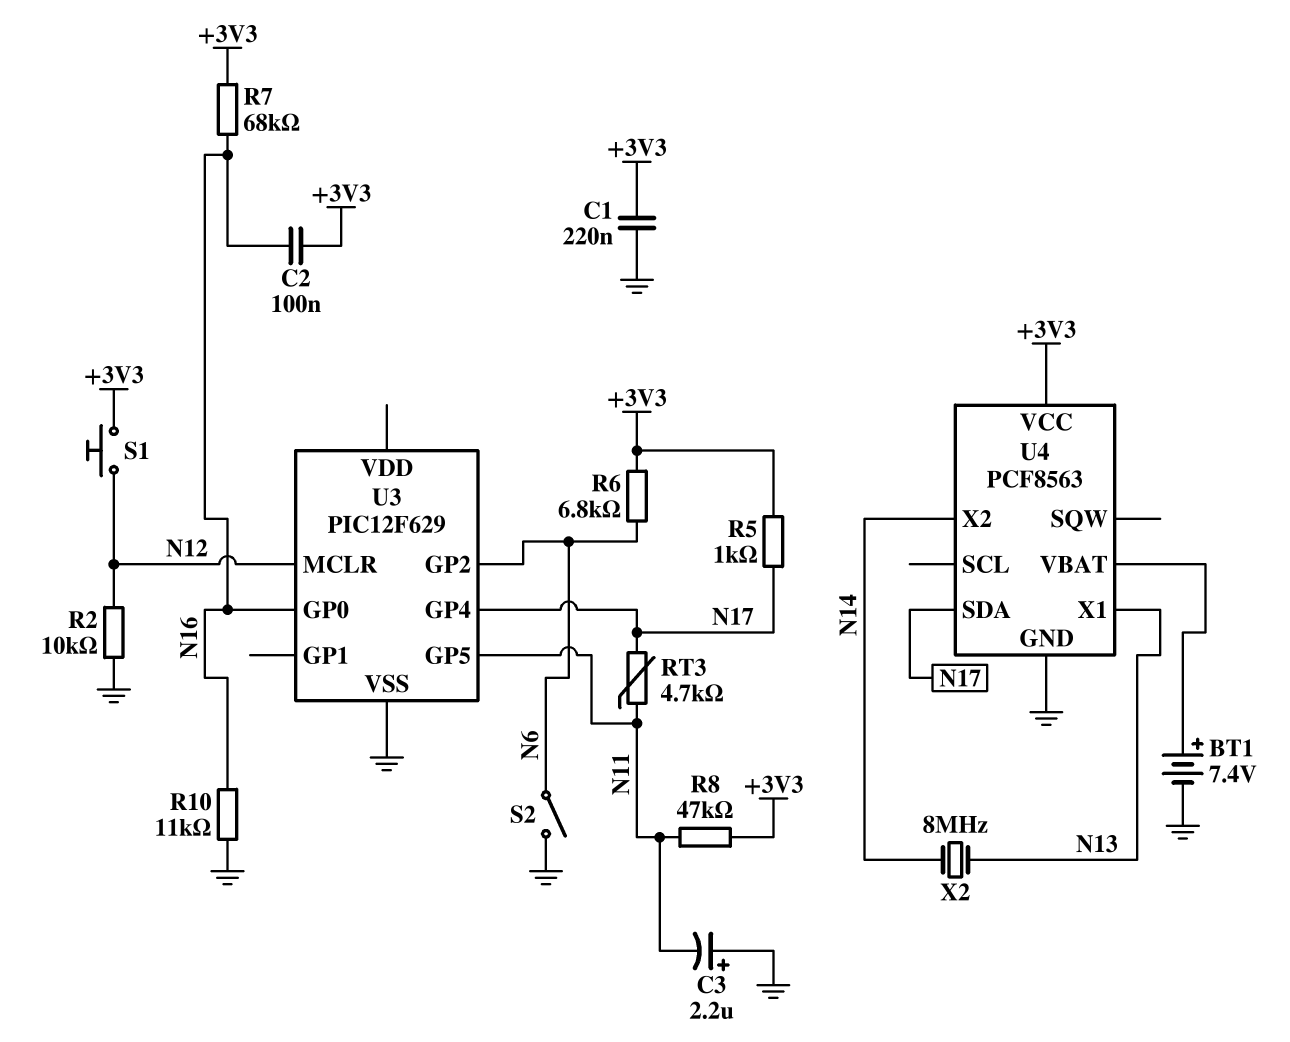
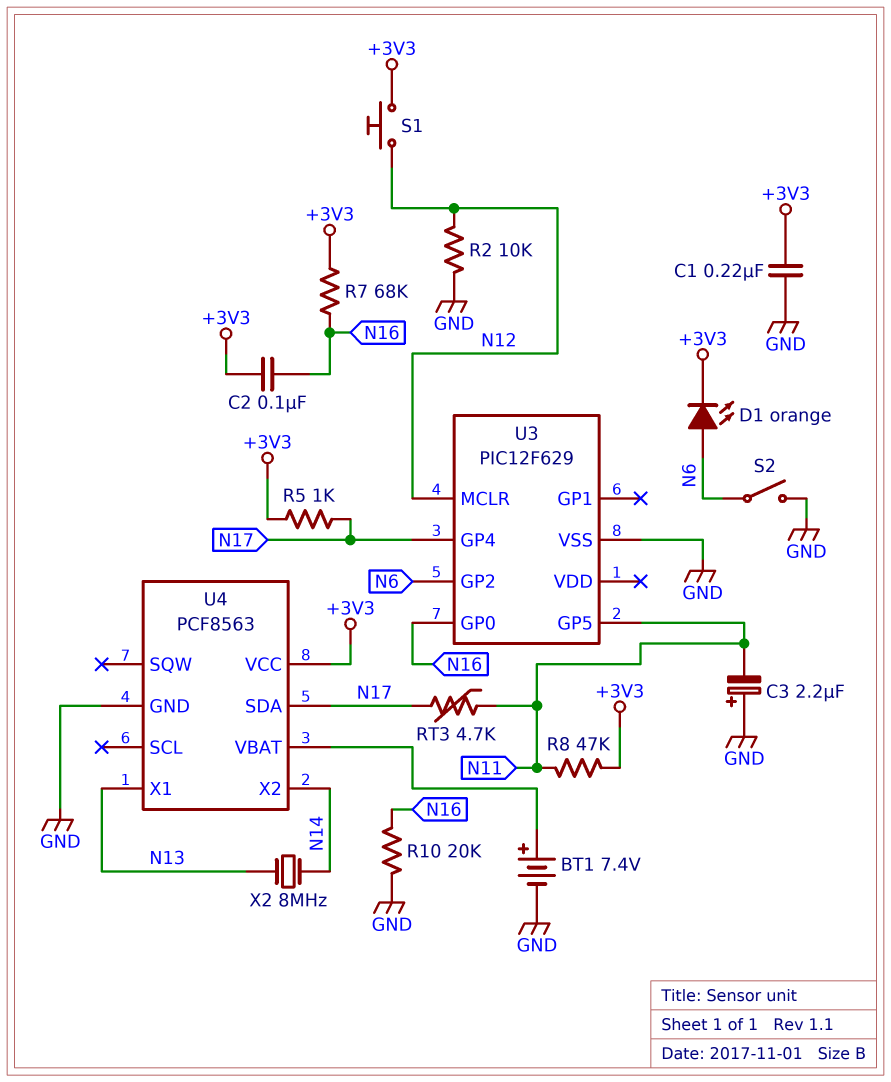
D1: none -> LED orange (A N6, K +3V3)
R6: 6.8k (+3V3, N6) -> none
R10: 11k (GND, N16) -> 20k (GND, N16)

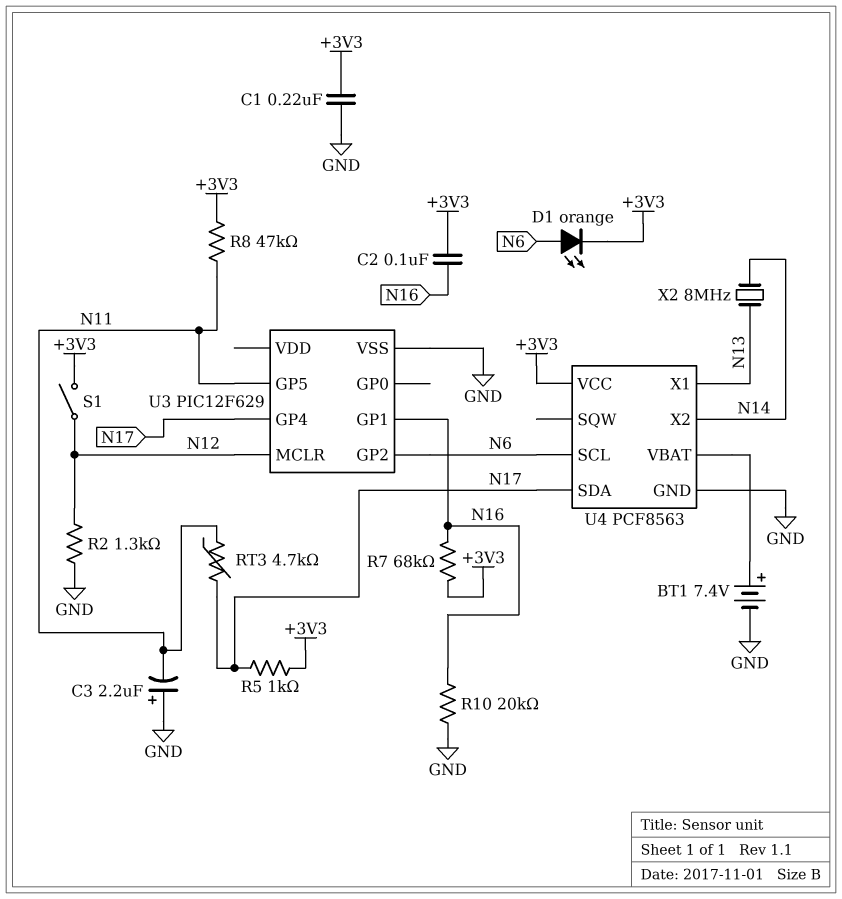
R2: 10k (GND, N12) -> 1.3k (GND, N12)
S1: button (+3V3, N12) -> switch (+3V3, N12)
S2: switch (GND, N6) -> none
U3 pin GP0: N16 -> none
U3 pin GP1: none -> N16
U4 pin SCL: none -> N6

